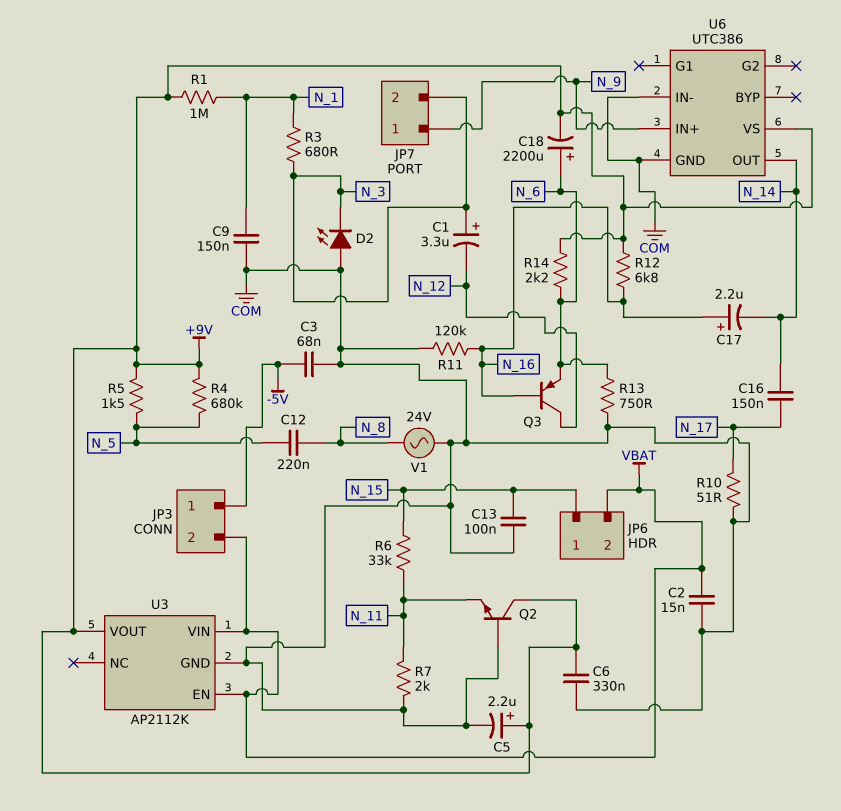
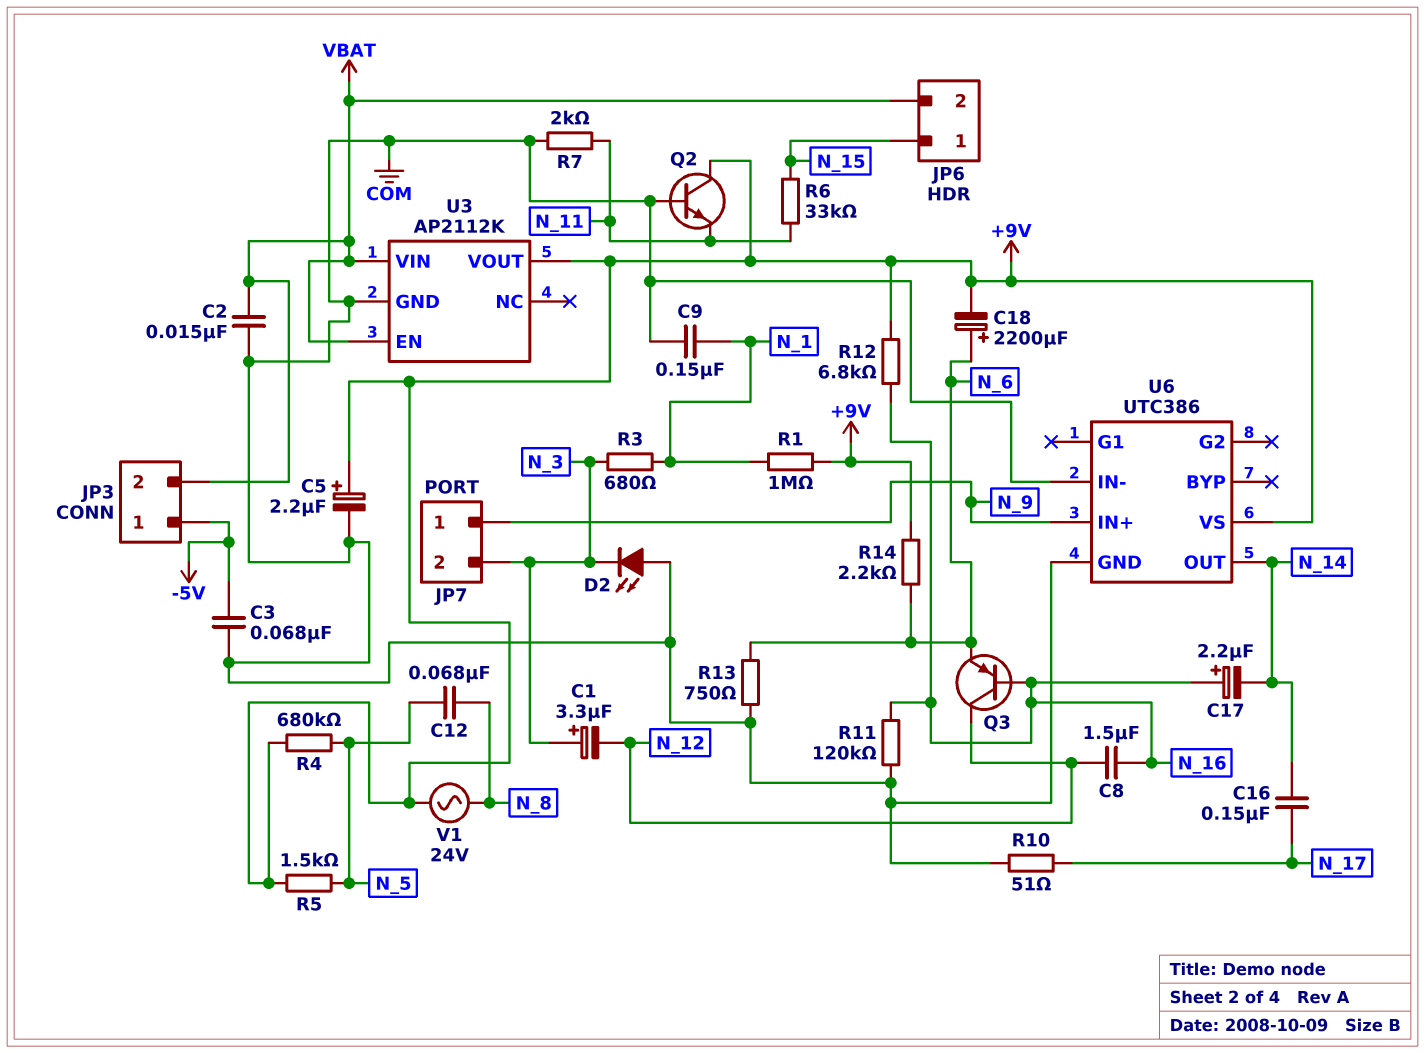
C6: 330nF (+9V, COM) -> none
C8: none -> 1.5uF (N_12, N_16)
C12: 220nF (N_5, N_8) -> 68nF (N_5, N_8)
C13: 100nF (COM, N_15) -> none
V1: AC 24V (COM, N_8) -> AC 24V (+9V, N_8)

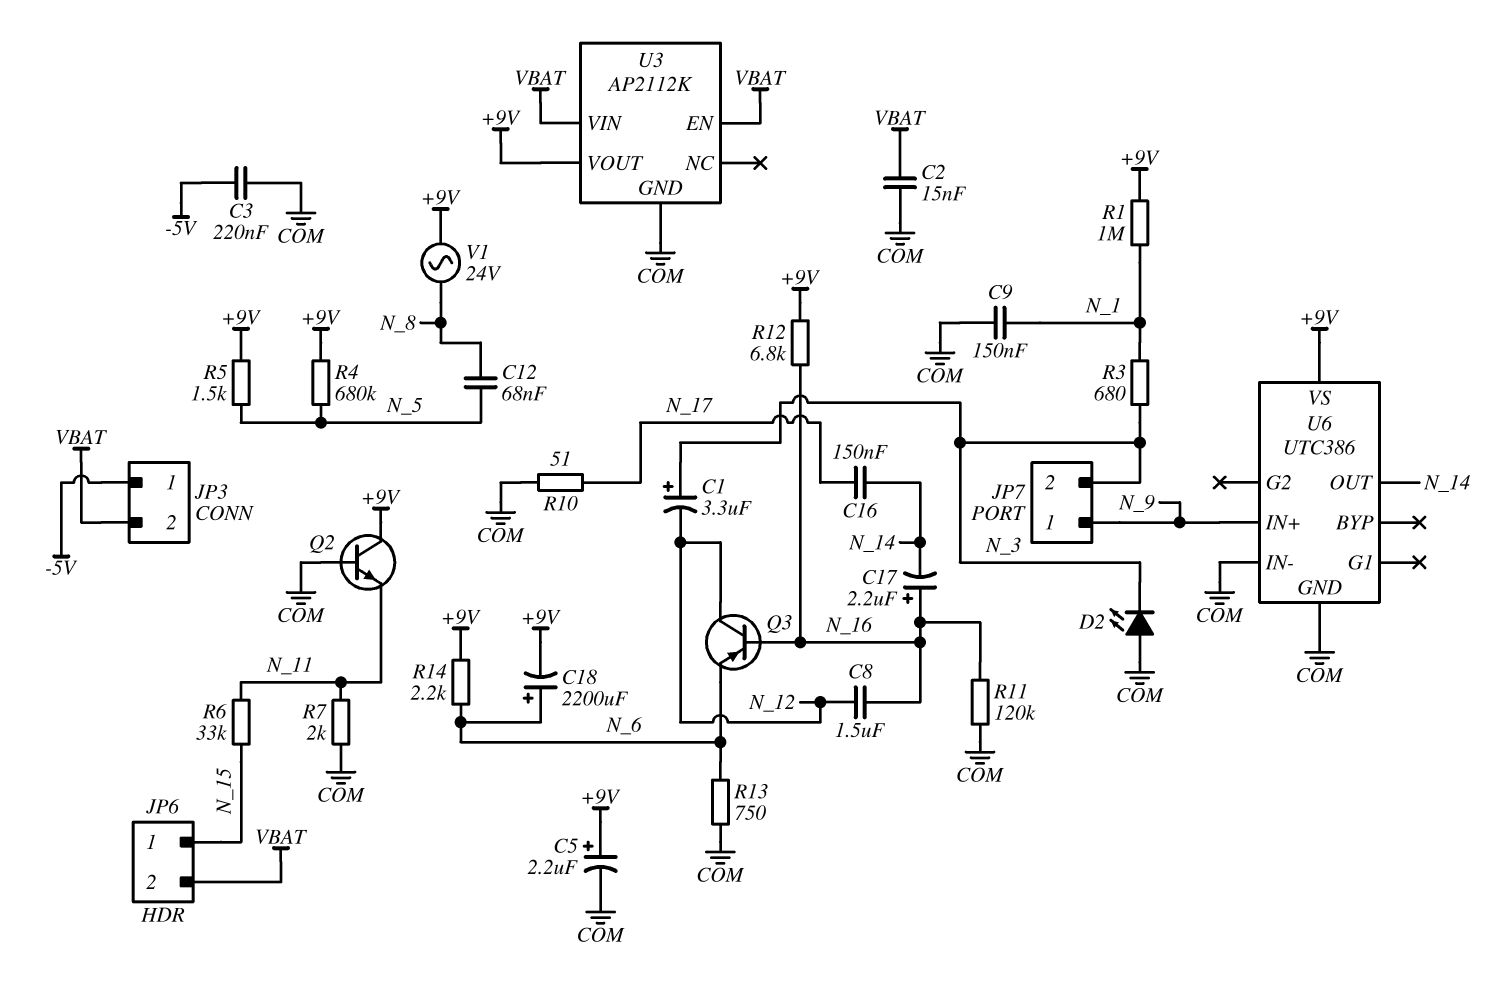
C3: 68nF (-5V, COM) -> 220nF (-5V, COM)

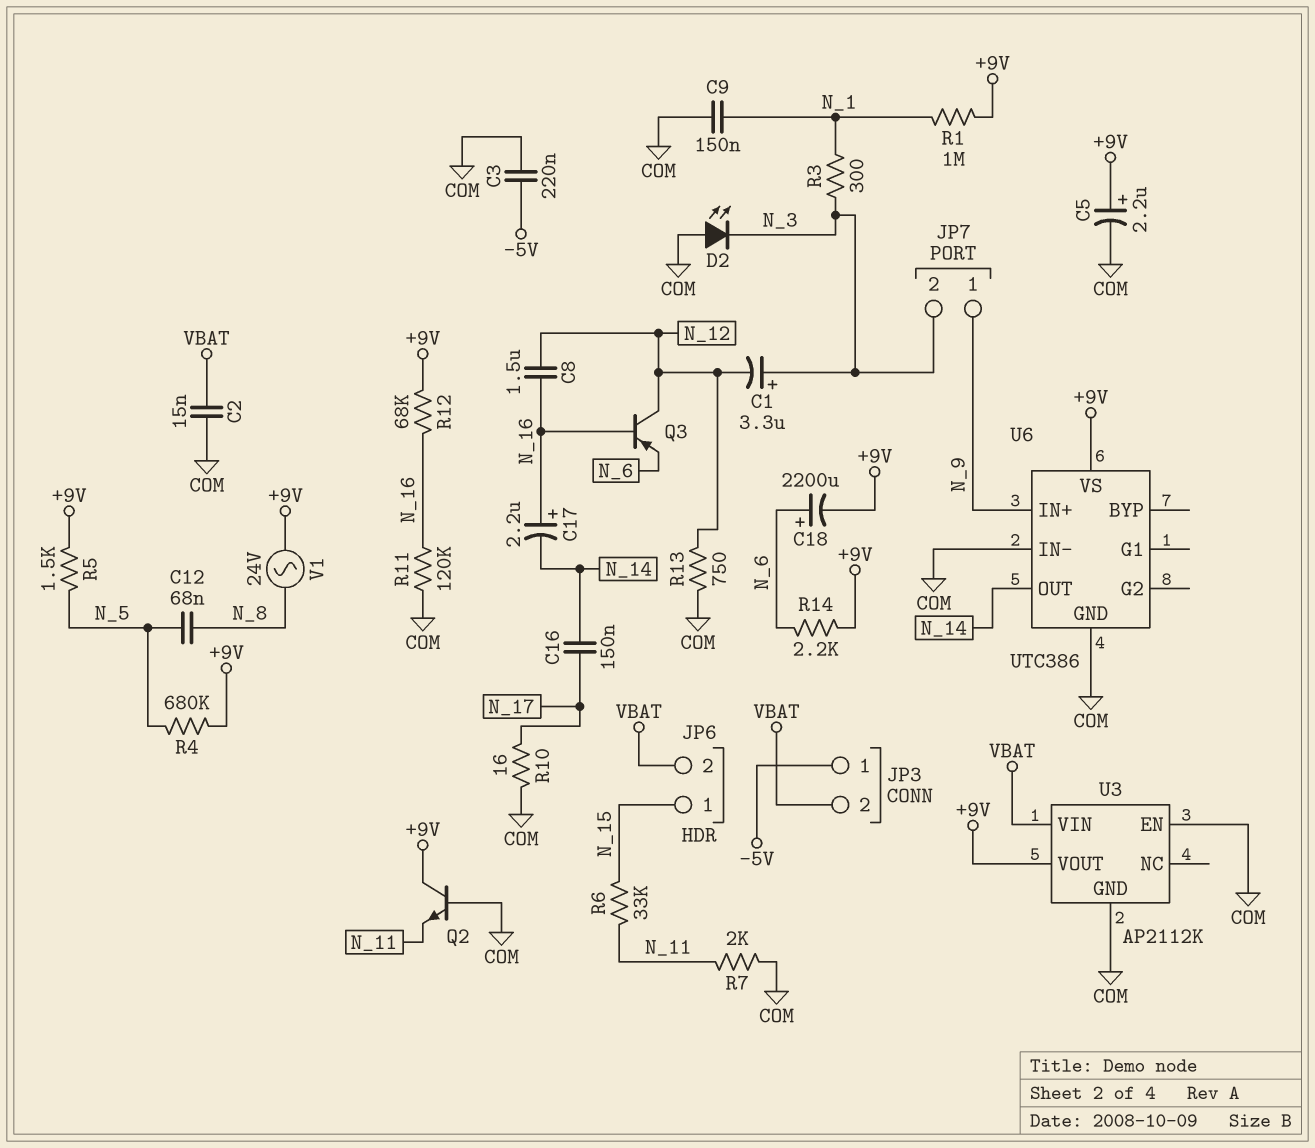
R3: 680 (N_1, N_3) -> 300 (N_1, N_3)
R10: 51 (COM, N_17) -> 16 (COM, N_17)
R12: 6.8k (+9V, N_16) -> 68k (+9V, N_16)
R13: 750 (COM, N_6) -> 750 (COM, N_12)
U3 pin EN: VBAT -> COM

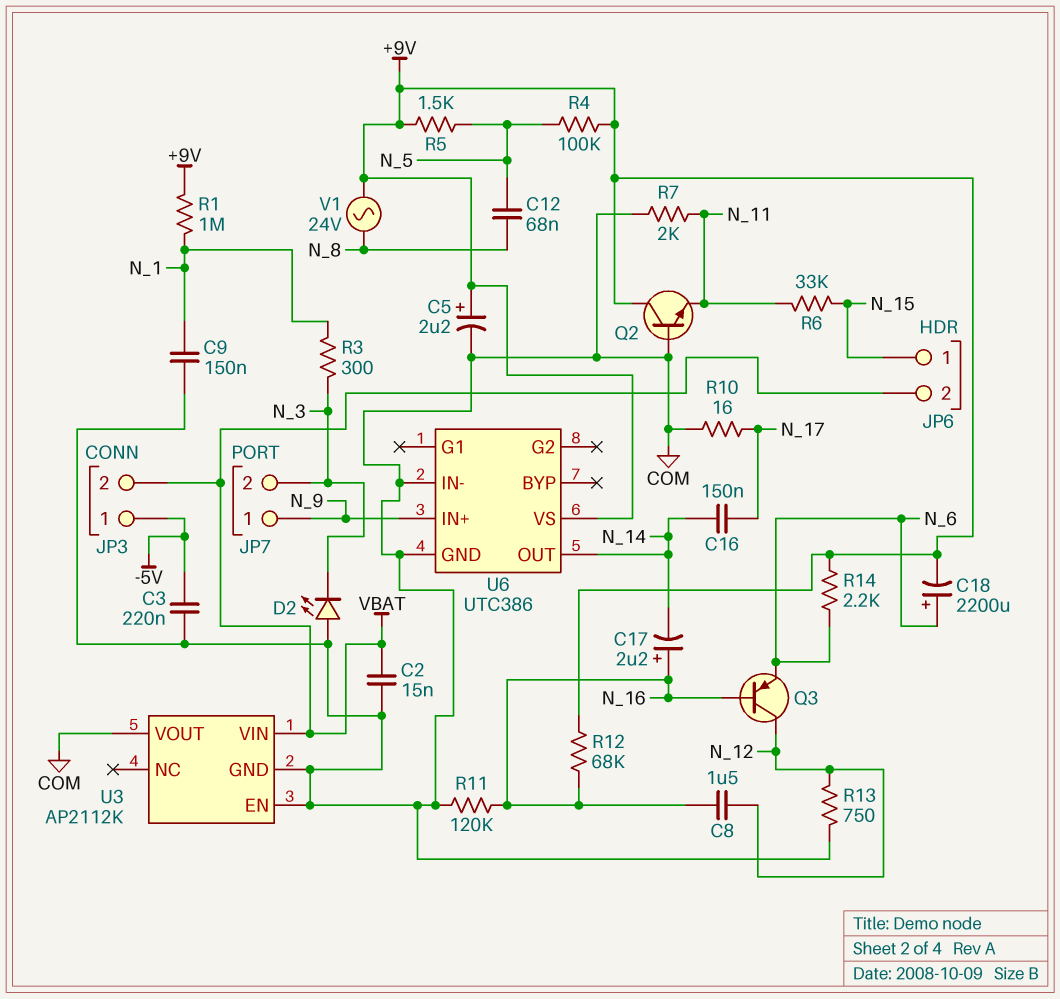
C1: 3.3uF (plus N_3, minus N_12) -> none
R4: 680k (+9V, N_5) -> 100k (+9V, N_5)
U3 pin VOUT: +9V -> COM

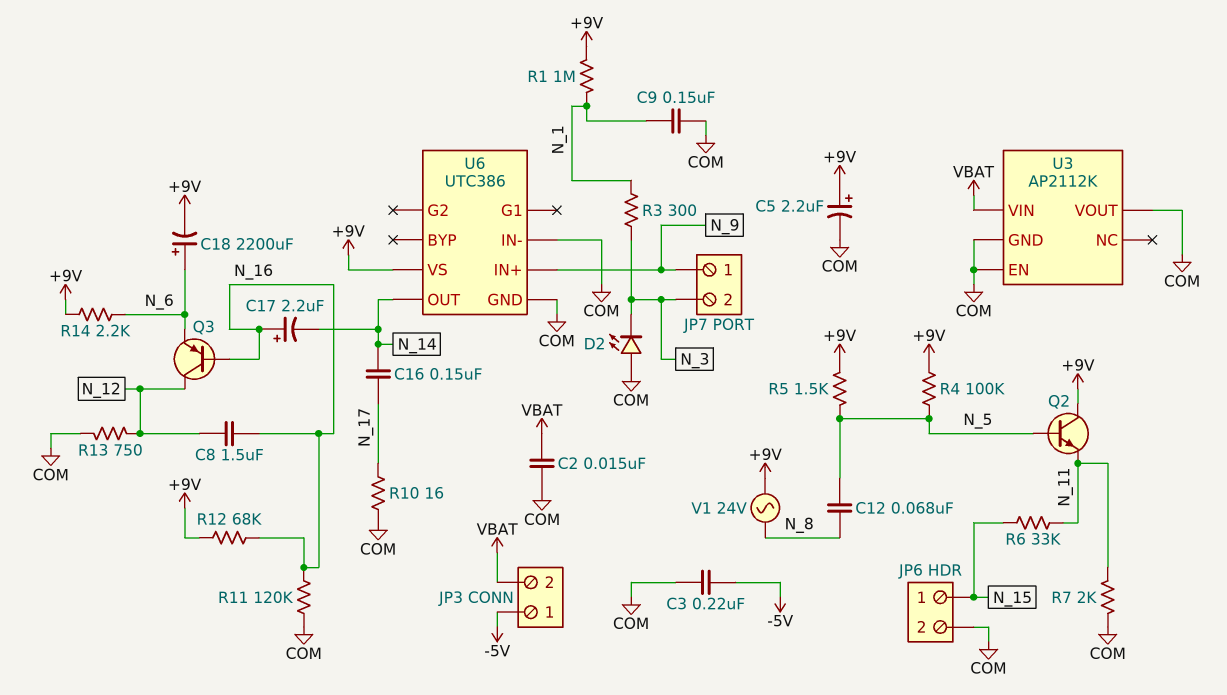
JP6 pin 2: VBAT -> COM
Q2: NPN (B COM, C +9V, E N_11) -> NPN (B N_5, C +9V, E N_11)

